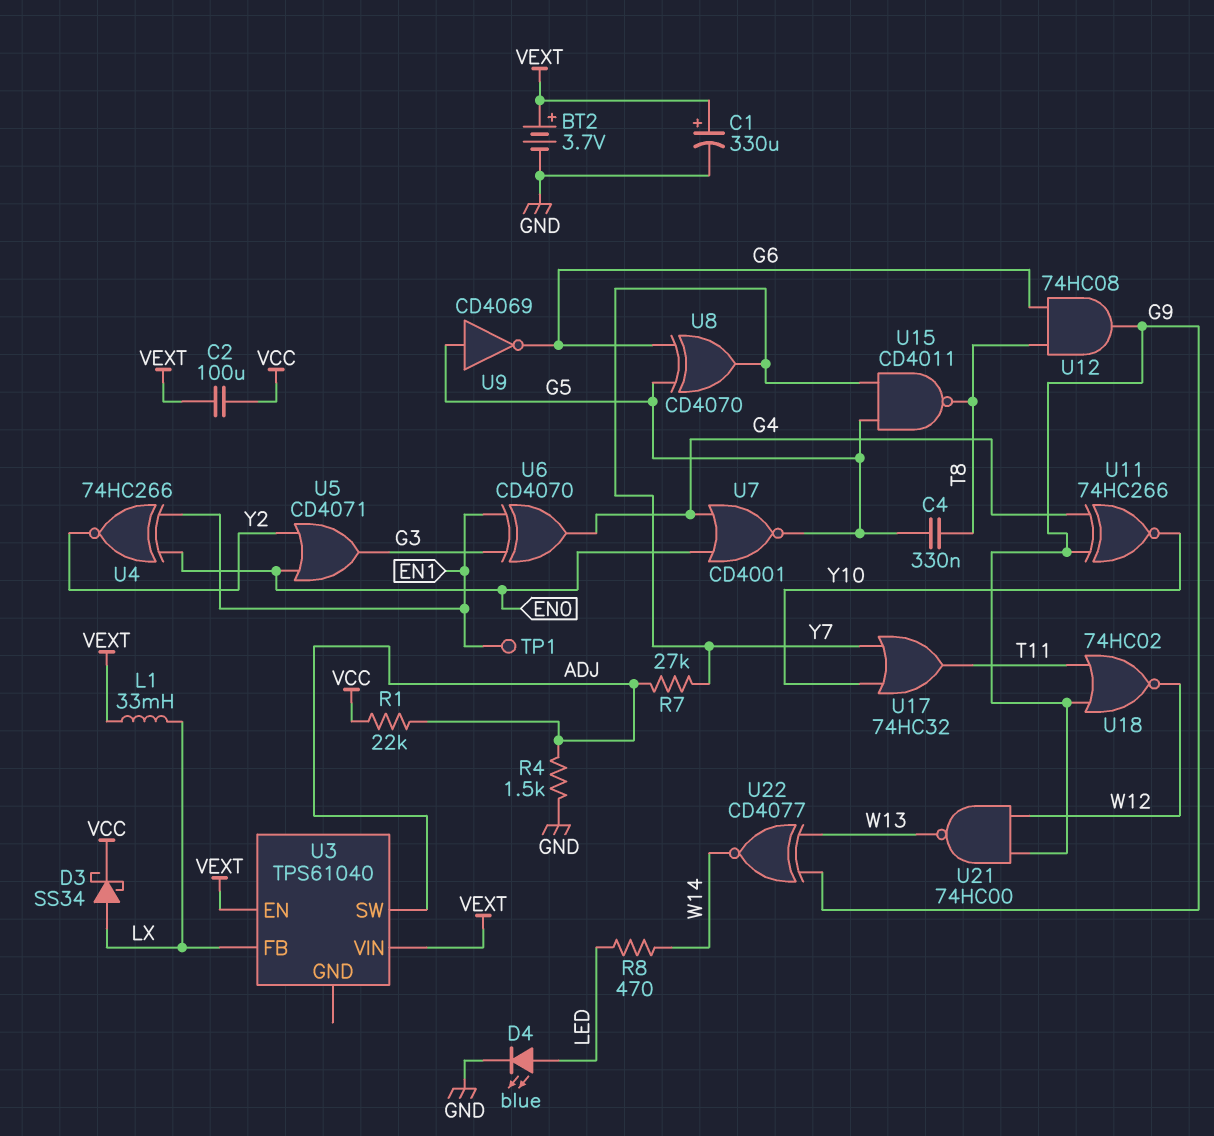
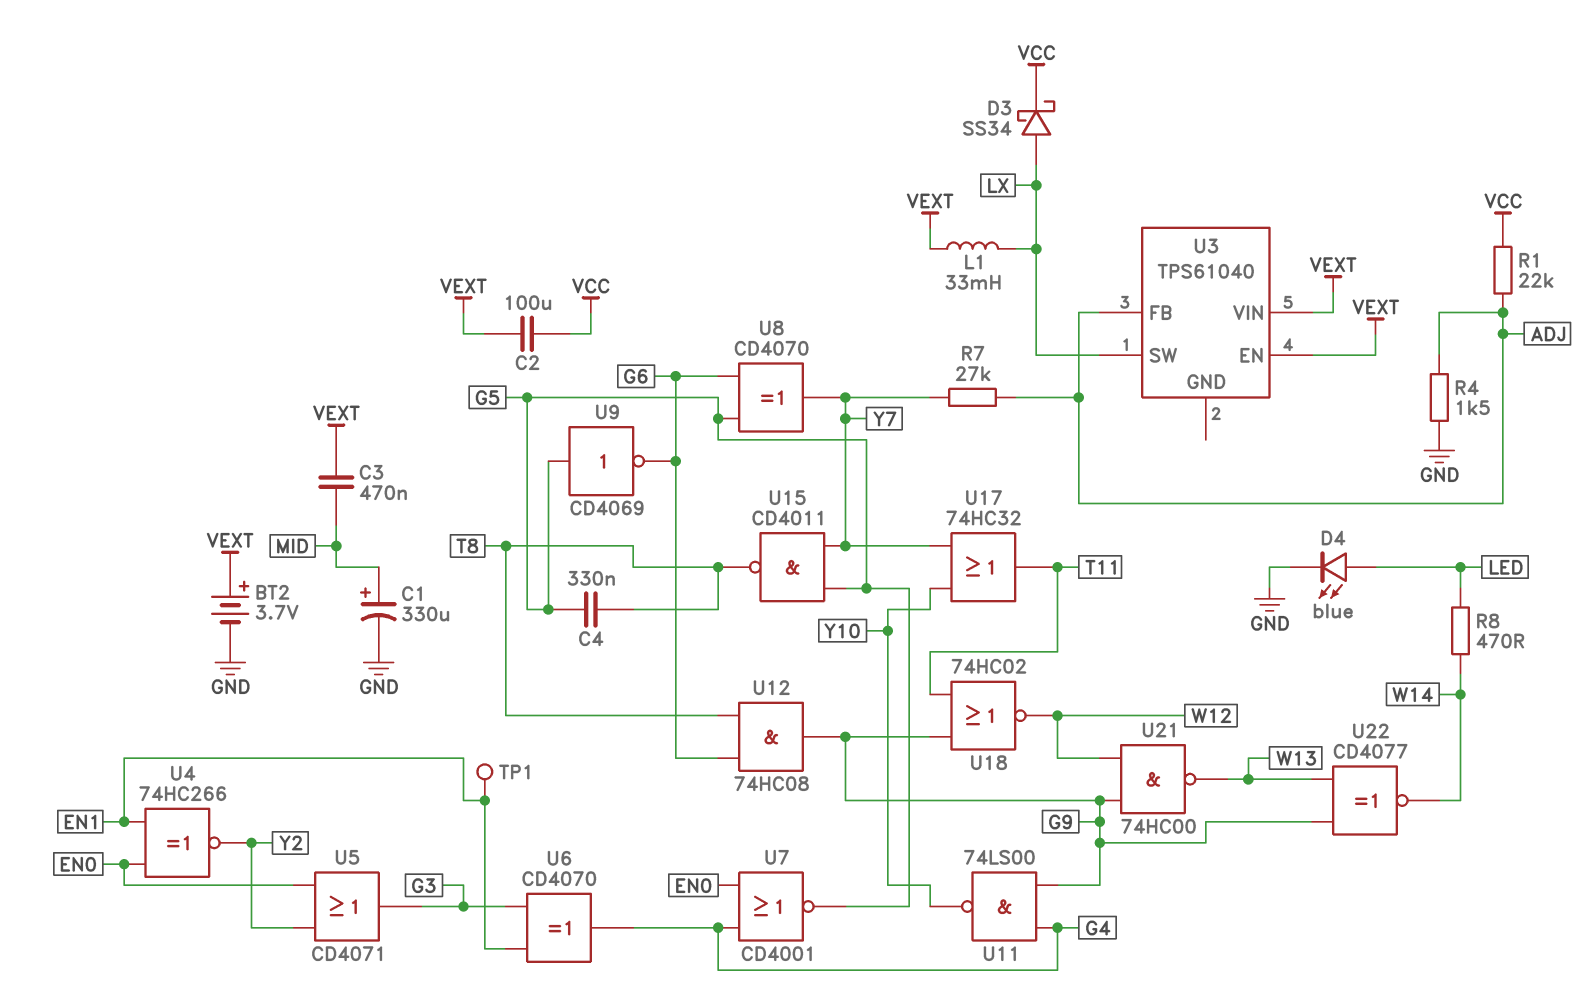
C1: 330uF (plus VEXT, minus GND) -> 330uF (plus MID, minus GND)
C3: none -> 470nF (MID, VEXT)
U3 pin FB: LX -> ADJ
U3 pin SW: ADJ -> LX
U11: XNOR 74HC266 (in G4, in G9, out Y10) -> NAND 74LS00 (in G4, in G9, out Y10)

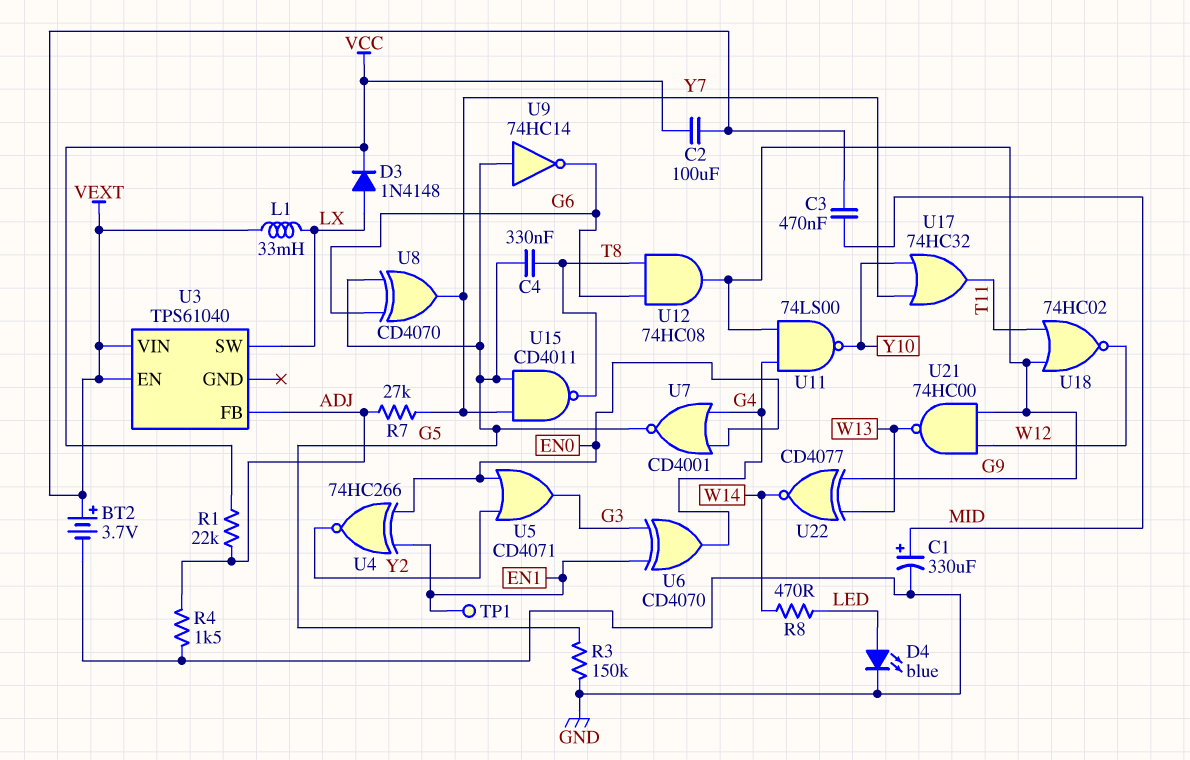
D3: schottky SS34 (A LX, K VCC) -> diode 1N4148 (A LX, K VCC)
R3: none -> 150k (G5, GND)
U9: NOT CD4069 (in G5, out G6) -> NOT 74HC14 (in G5, out G6)

